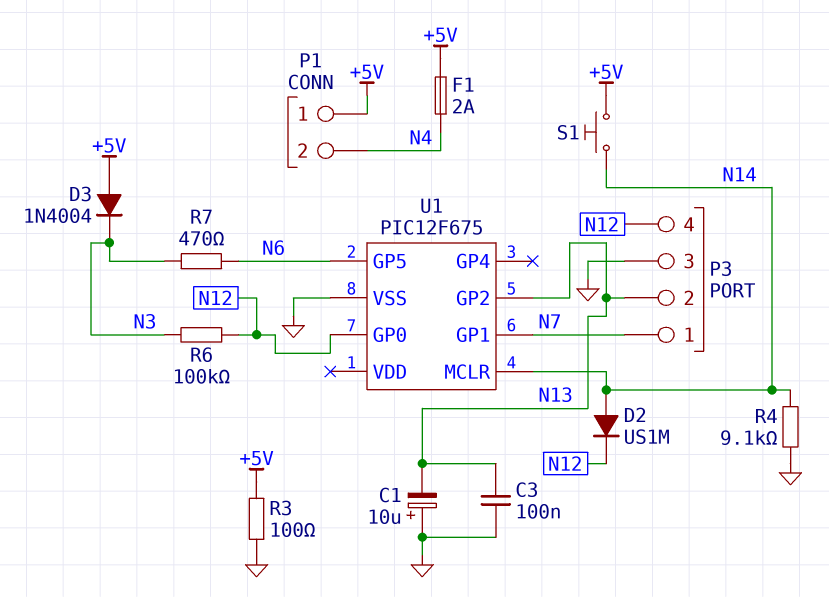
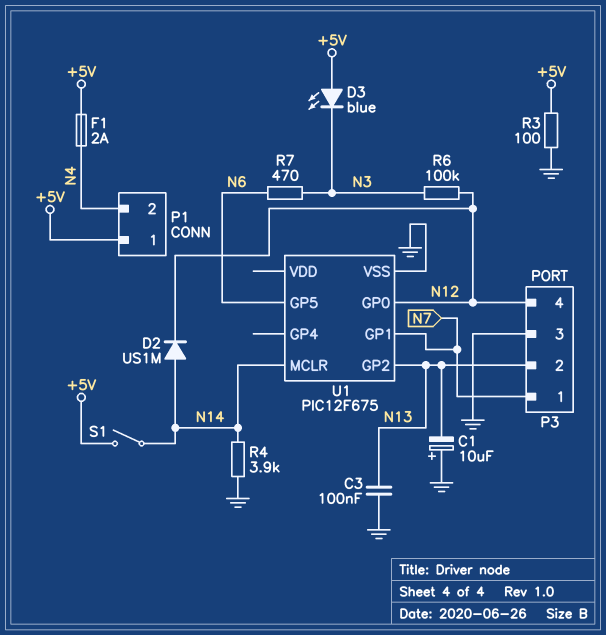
D3: diode 1N4004 (A +5V, K N3) -> LED blue (A +5V, K N3)
R4: 9.1k (GND, N14) -> 3.9k (GND, N14)
S1: button (+5V, N14) -> switch (+5V, N14)

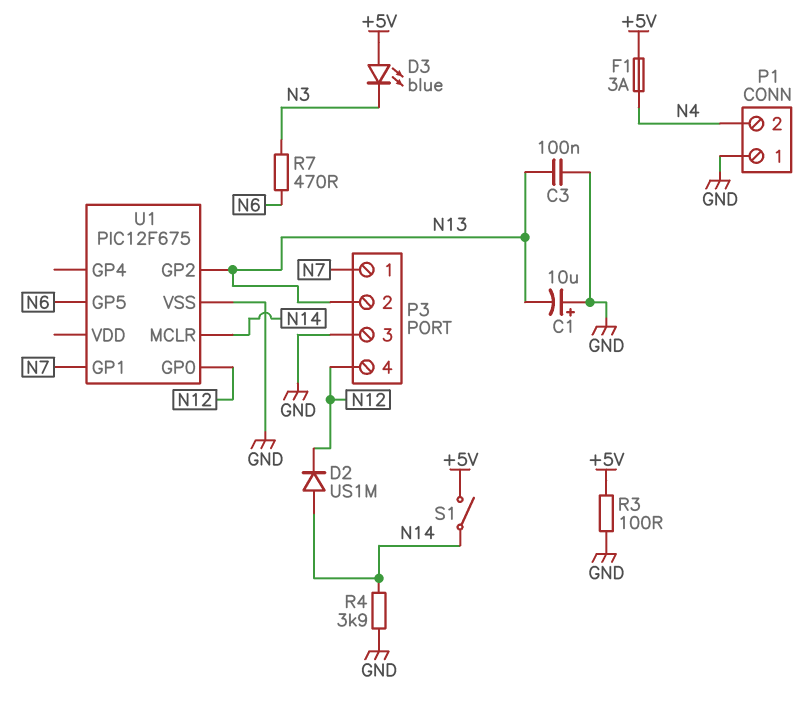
F1: 2A (+5V, N4) -> 3A (+5V, N4)
P1 pin 1: +5V -> GND
R6: 100k (N3, N12) -> none

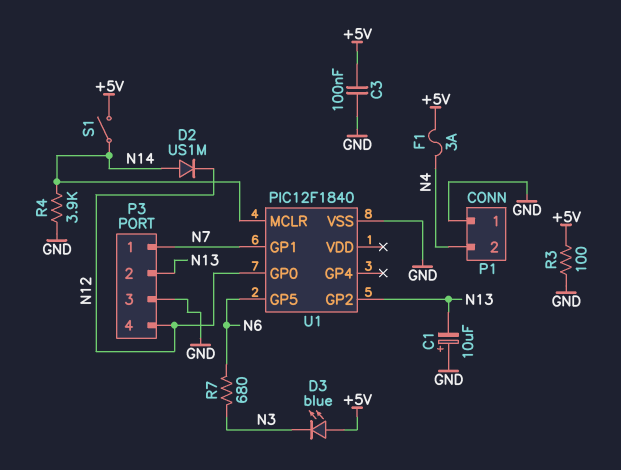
C3: 100nF (GND, N13) -> 100nF (+5V, GND)
R7: 470 (N3, N6) -> 680 (N3, N6)
U1: PIC12F675 -> PIC12F1840

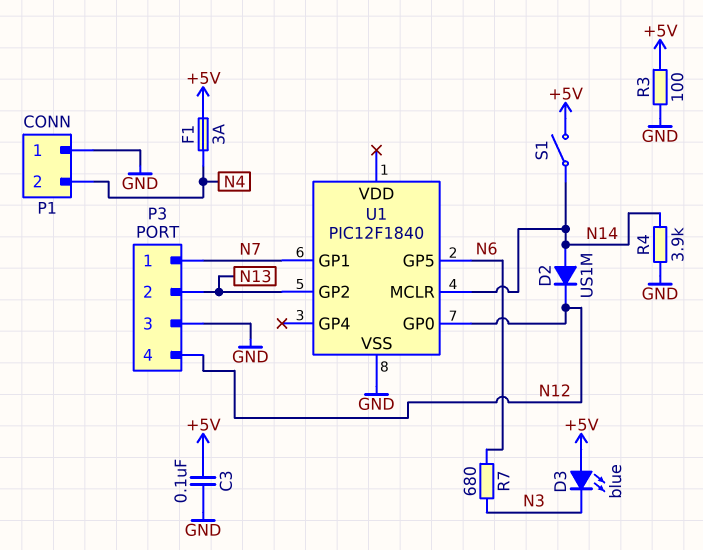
C1: 10uF (plus GND, minus N13) -> none

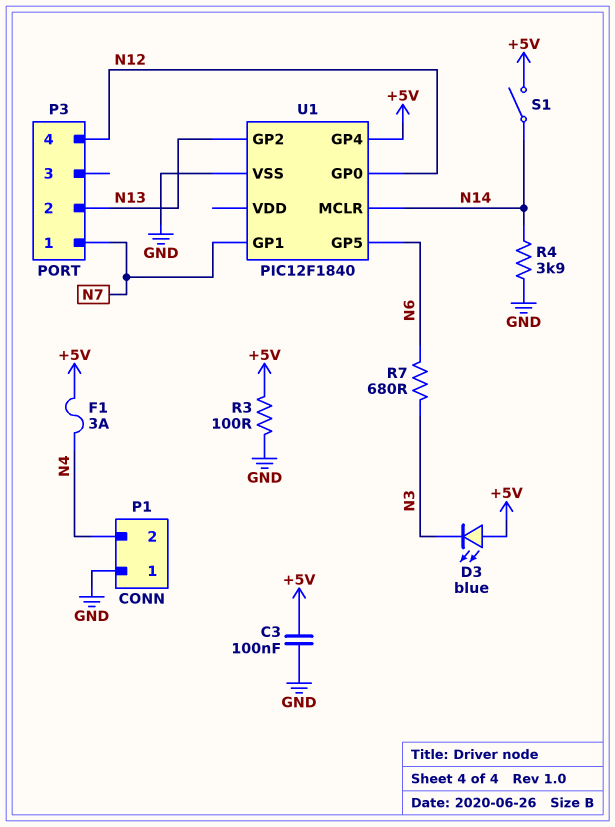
D2: diode US1M (A N14, K N12) -> none
P3 pin 3: GND -> none
U1 pin GP4: none -> +5V

